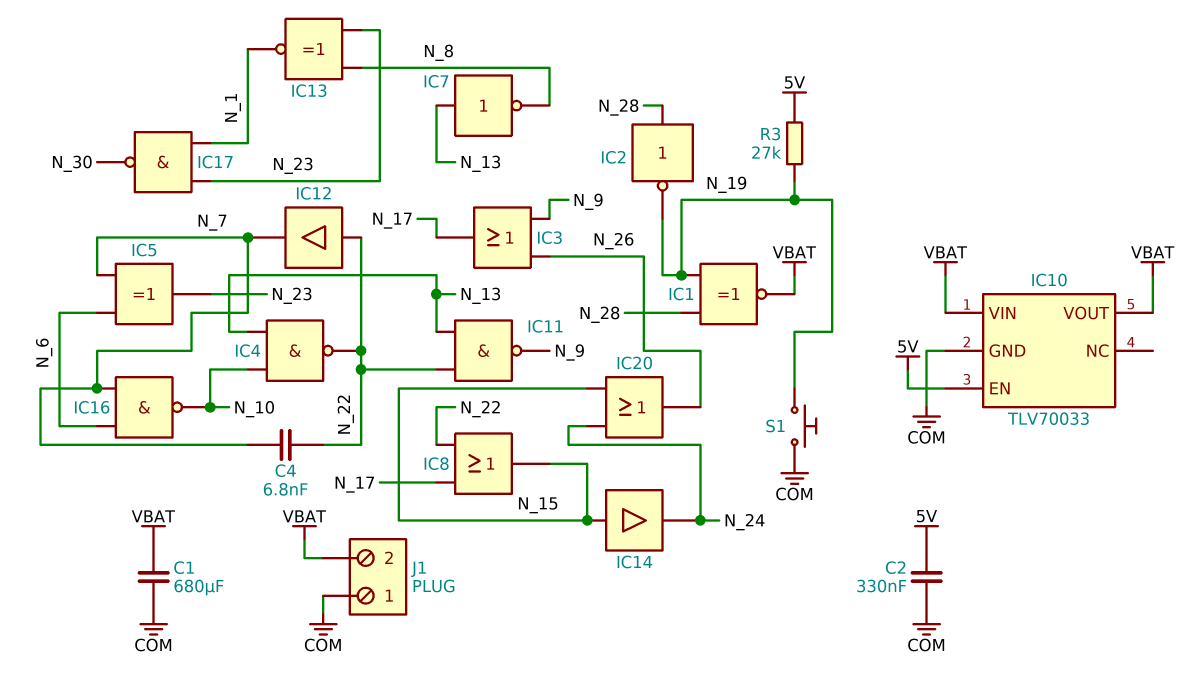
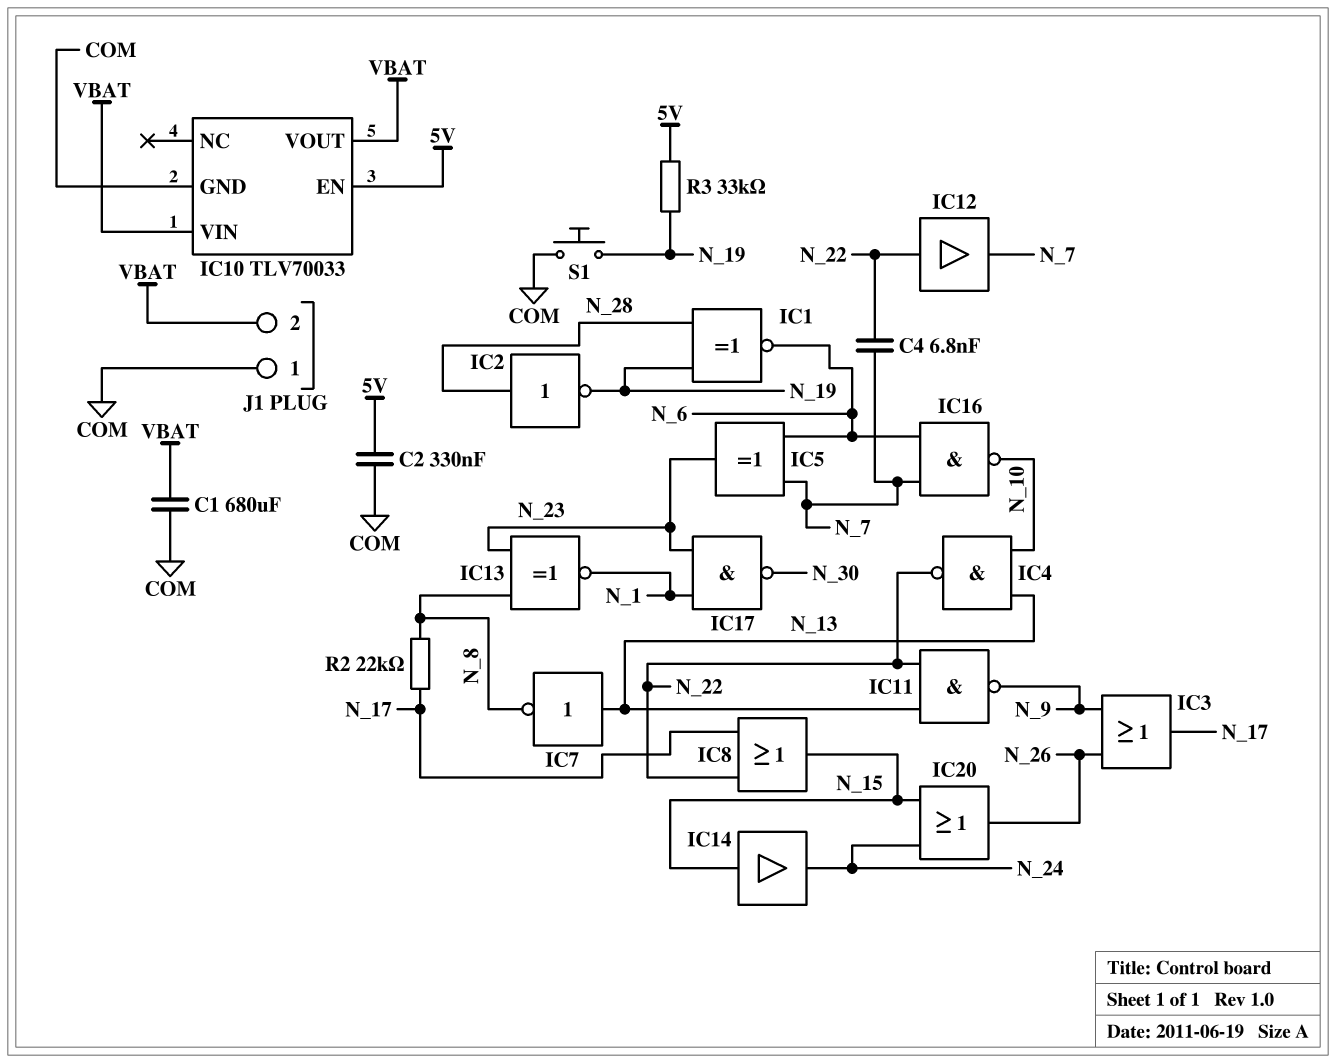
IC1: XNOR (in N_19, in N_28, out VBAT) -> XNOR (in N_19, in N_28, out N_6)
R2: none -> 22k (N_8, N_17)
R3: 27k (5V, N_19) -> 33k (5V, N_19)

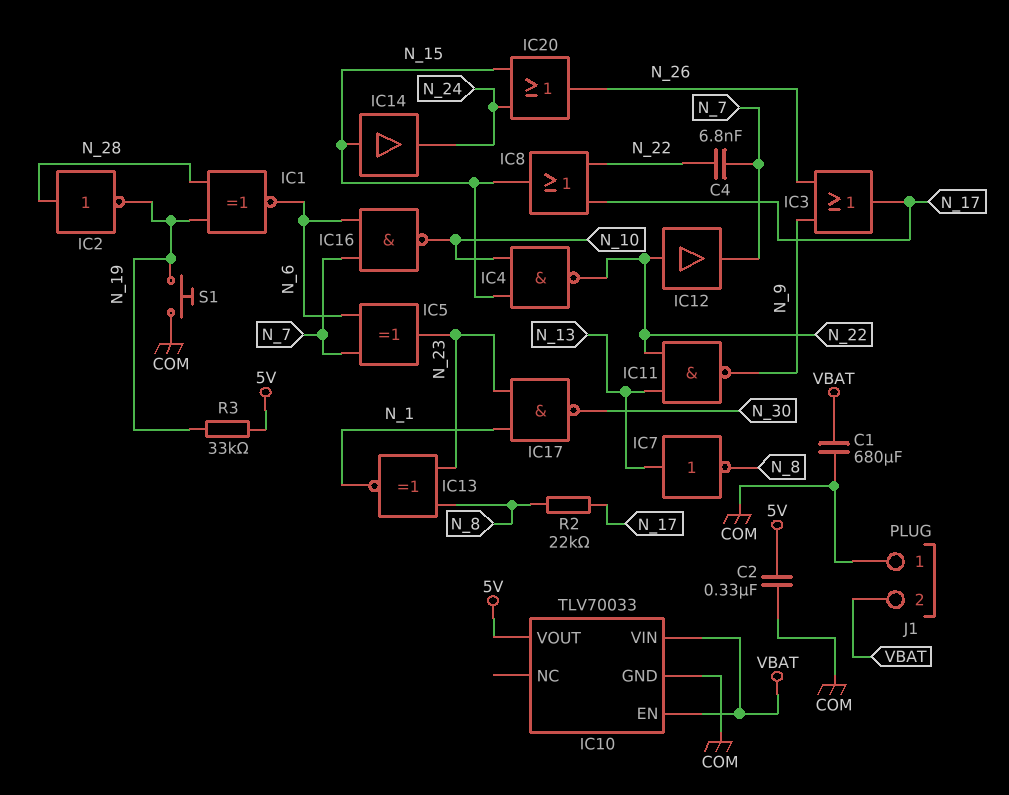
IC4: NAND (in N_10, in N_13, out N_22) -> NAND (in N_10, in N_15, out N_22)
IC10 pin EN: 5V -> VBAT
IC10 pin VOUT: VBAT -> 5V

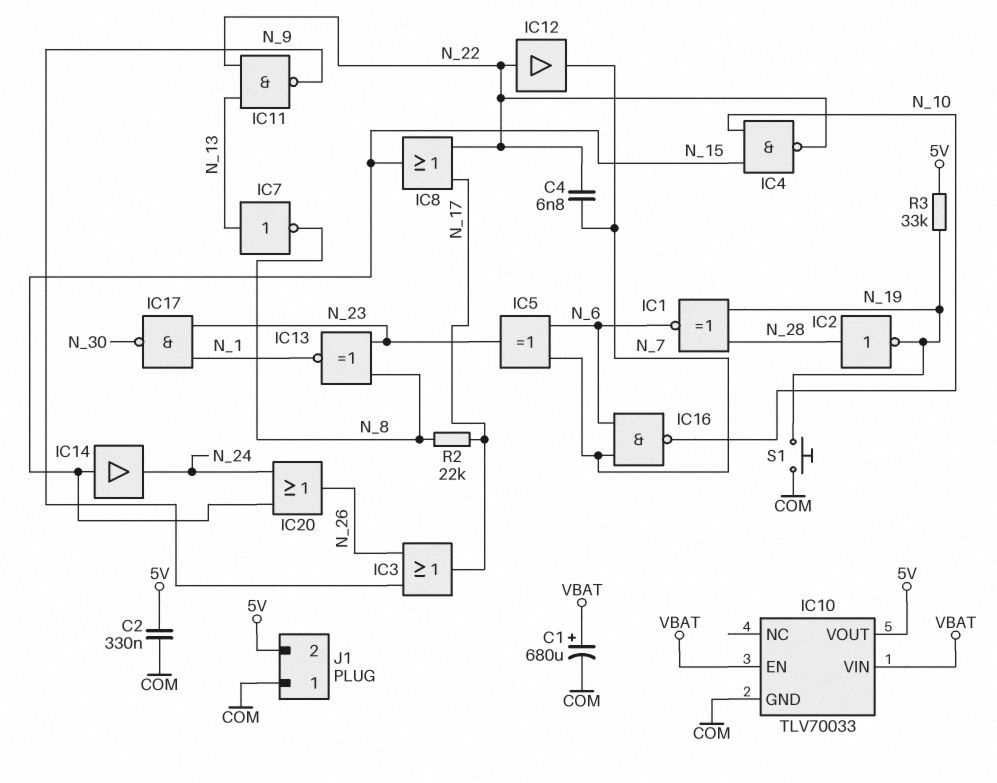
C1: 680uF (COM, VBAT) -> 680uF (plus VBAT, minus COM)
J1 pin 2: VBAT -> 5V

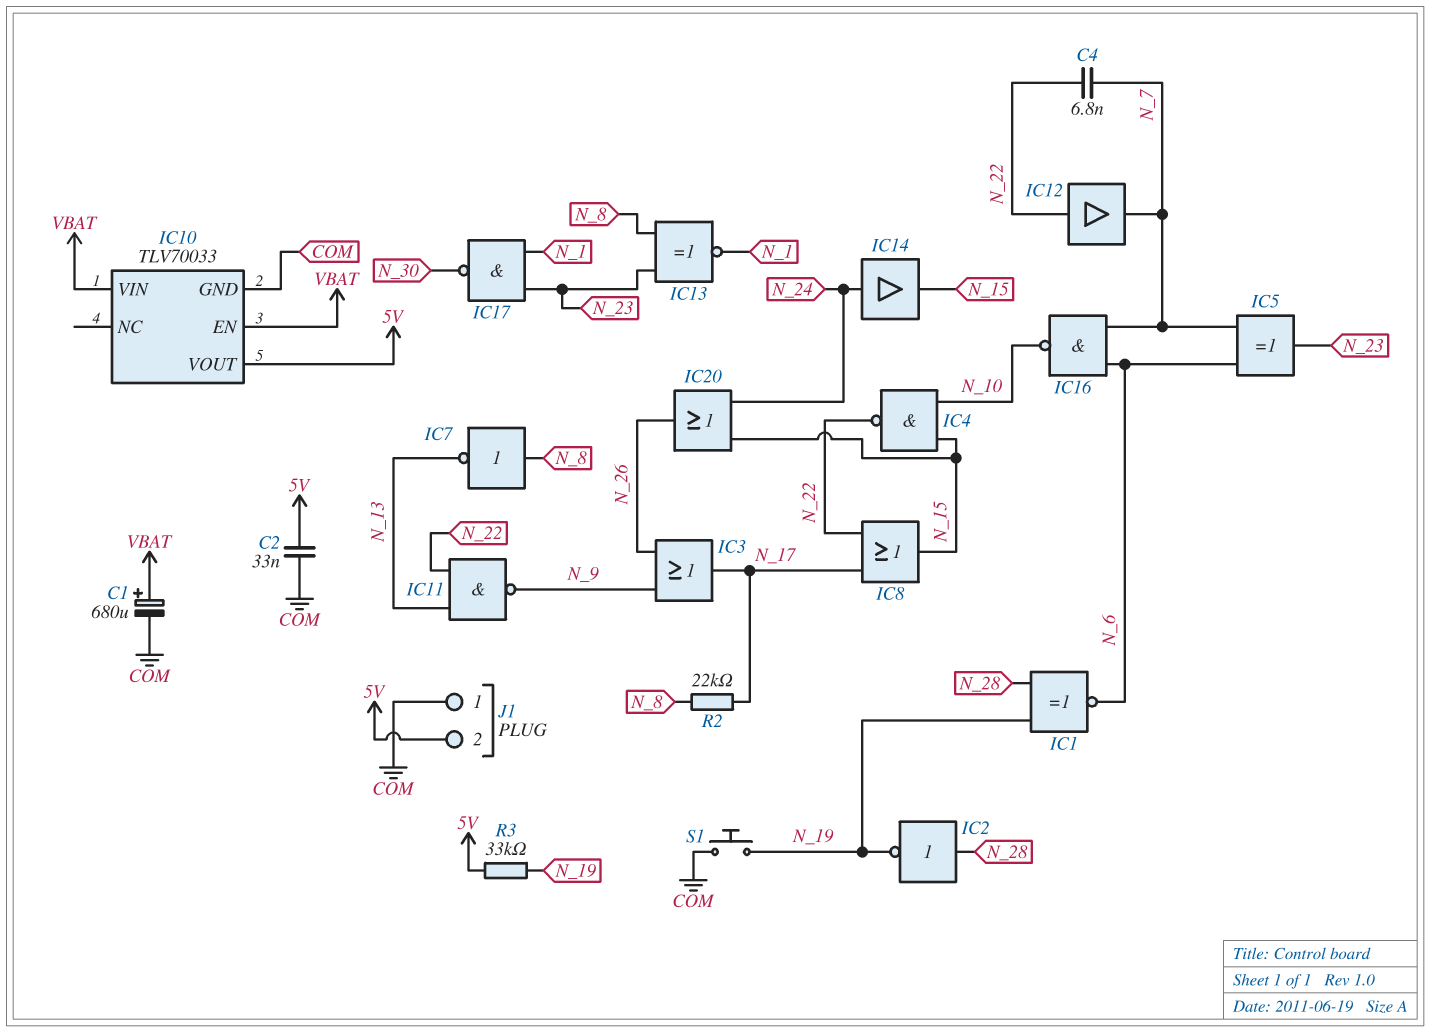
C2: 330nF (5V, COM) -> 33nF (5V, COM)
IC7: NOT (in N_13, out N_8) -> NOT (in N_8, out N_13)
IC14: buffer (in N_15, out N_24) -> buffer (in N_24, out N_15)

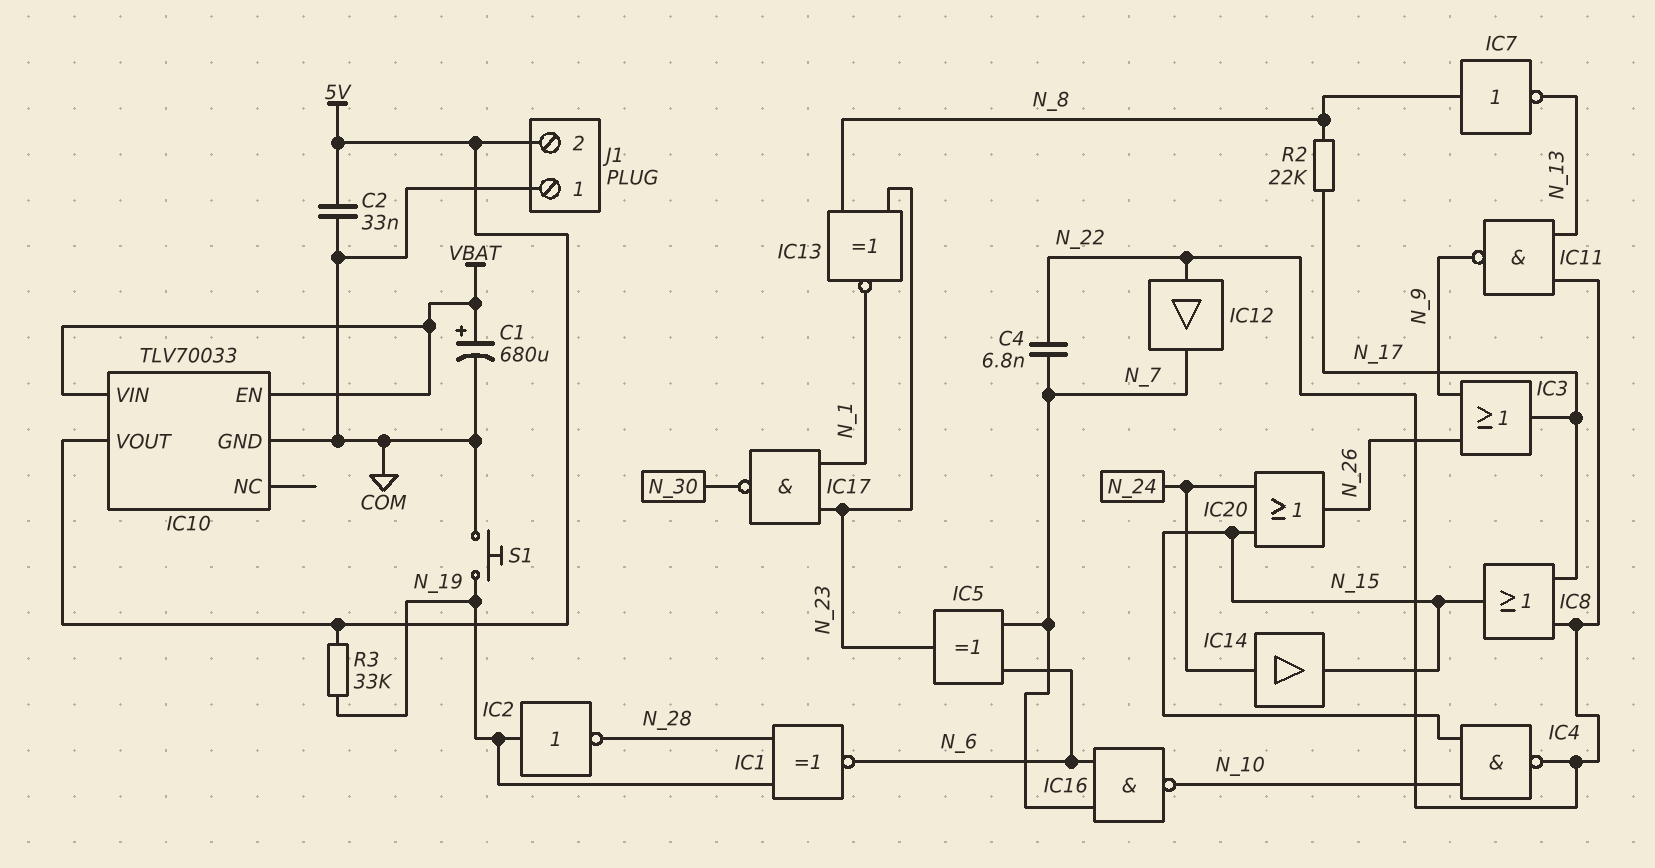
IC2: NOT (in N_28, out N_19) -> NOT (in N_19, out N_28)

